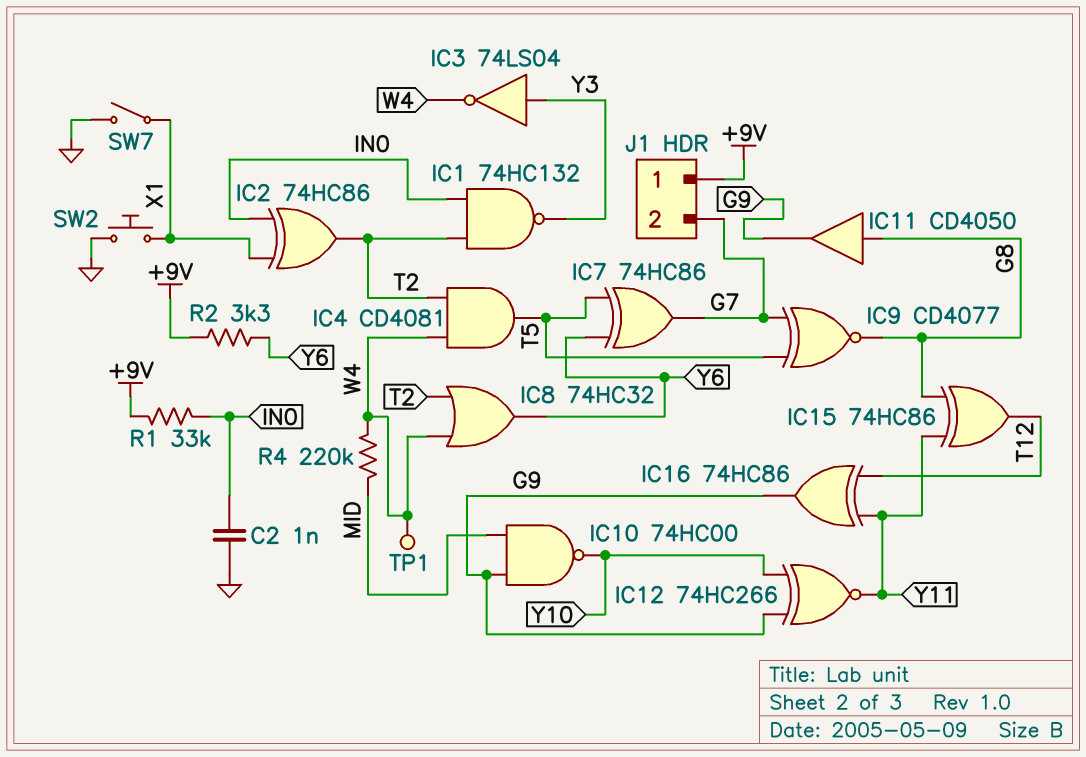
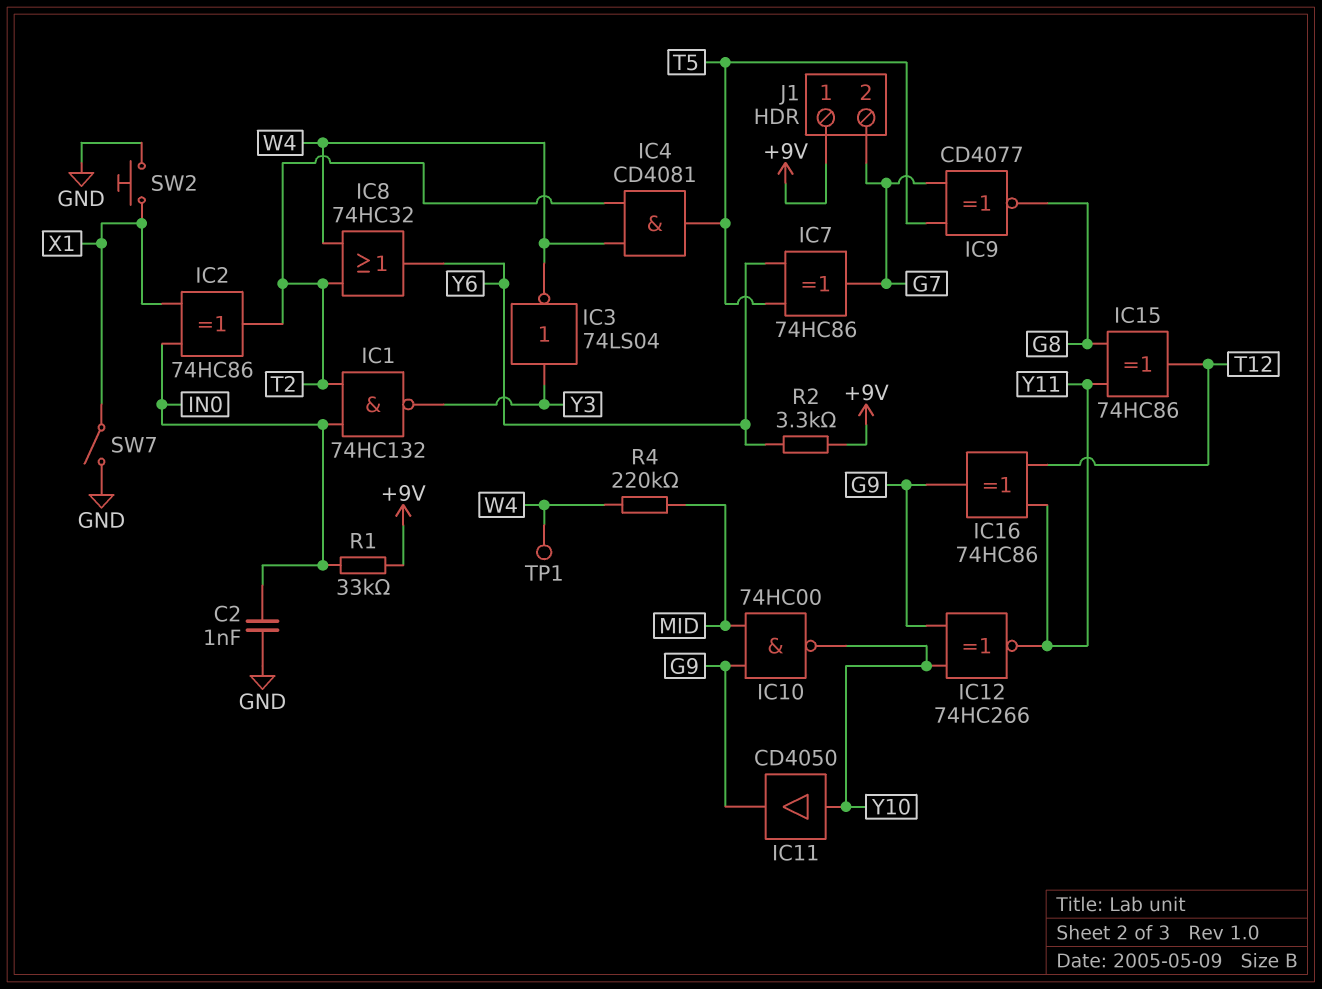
IC11: buffer CD4050 (in G8, out G9) -> buffer CD4050 (in Y10, out G9)

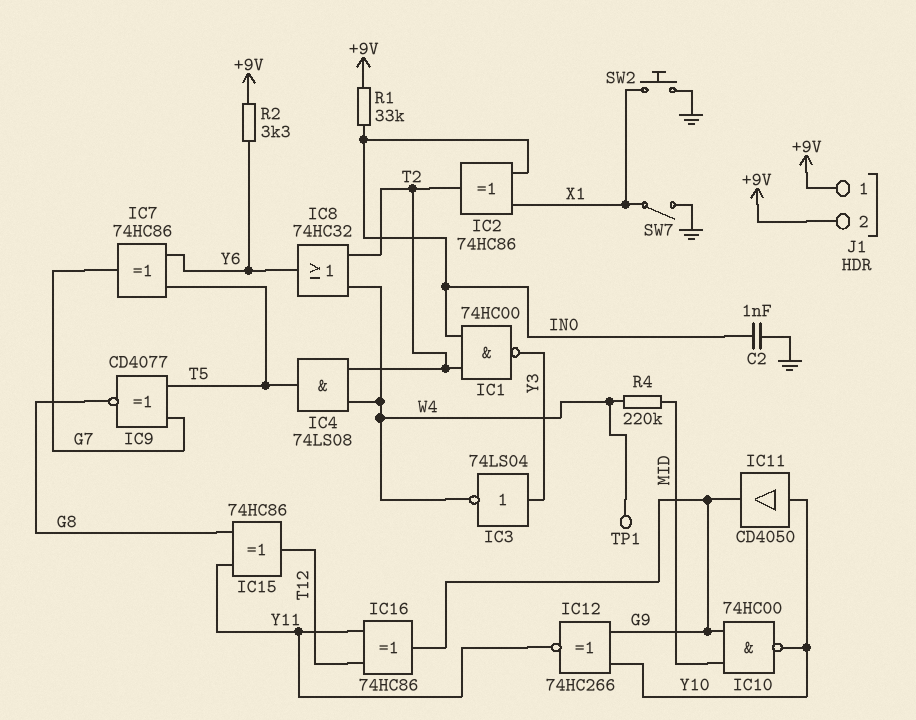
IC1: NAND 74HC132 (in IN0, in T2, out Y3) -> NAND 74HC00 (in IN0, in T2, out Y3)
IC4: AND CD4081 (in T2, in W4, out T5) -> AND 74LS08 (in T2, in W4, out T5)
J1 pin 2: G7 -> +9V

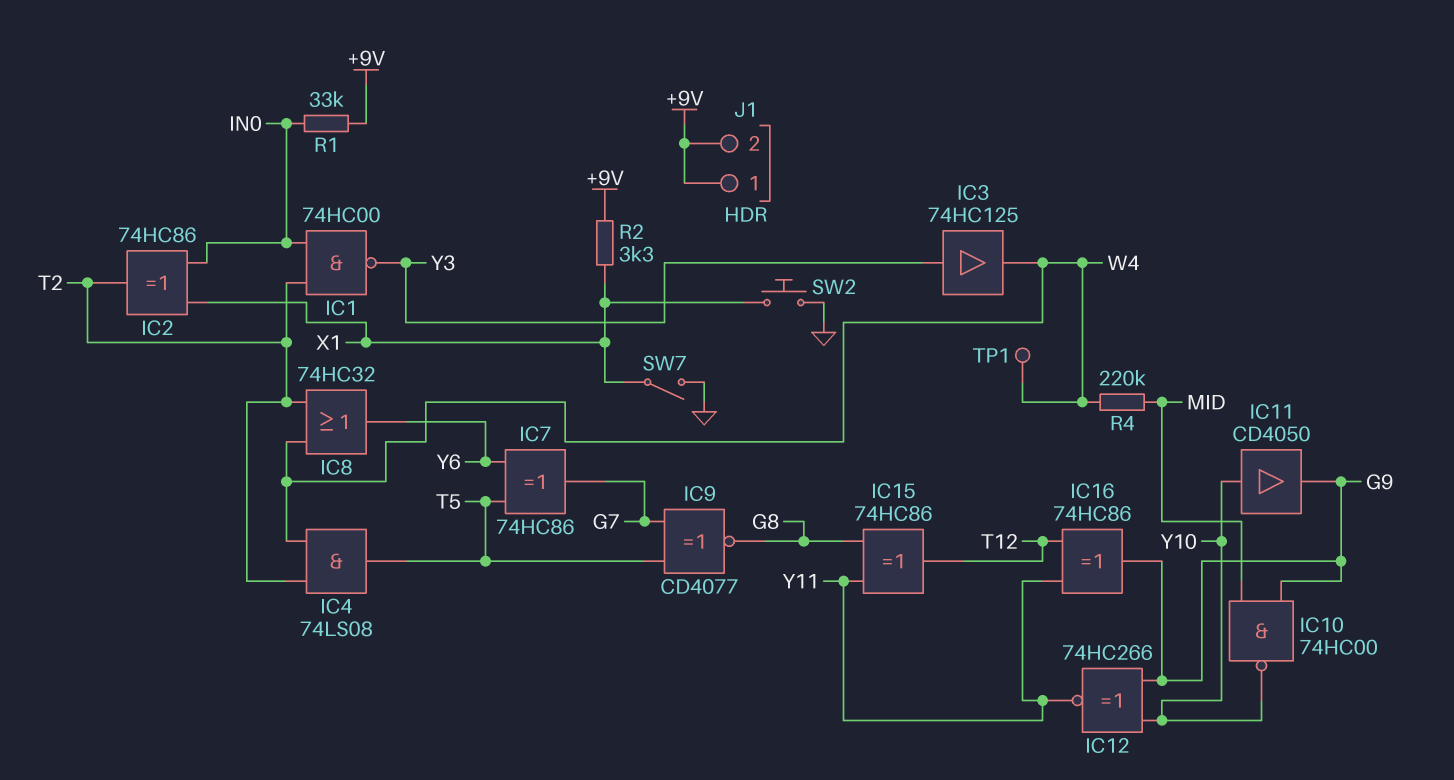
C2: 1nF (GND, IN0) -> none
IC3: NOT 74LS04 (in Y3, out W4) -> buffer 74HC125 (in Y3, out W4)
R2: 3.3k (+9V, Y6) -> 3.3k (+9V, X1)

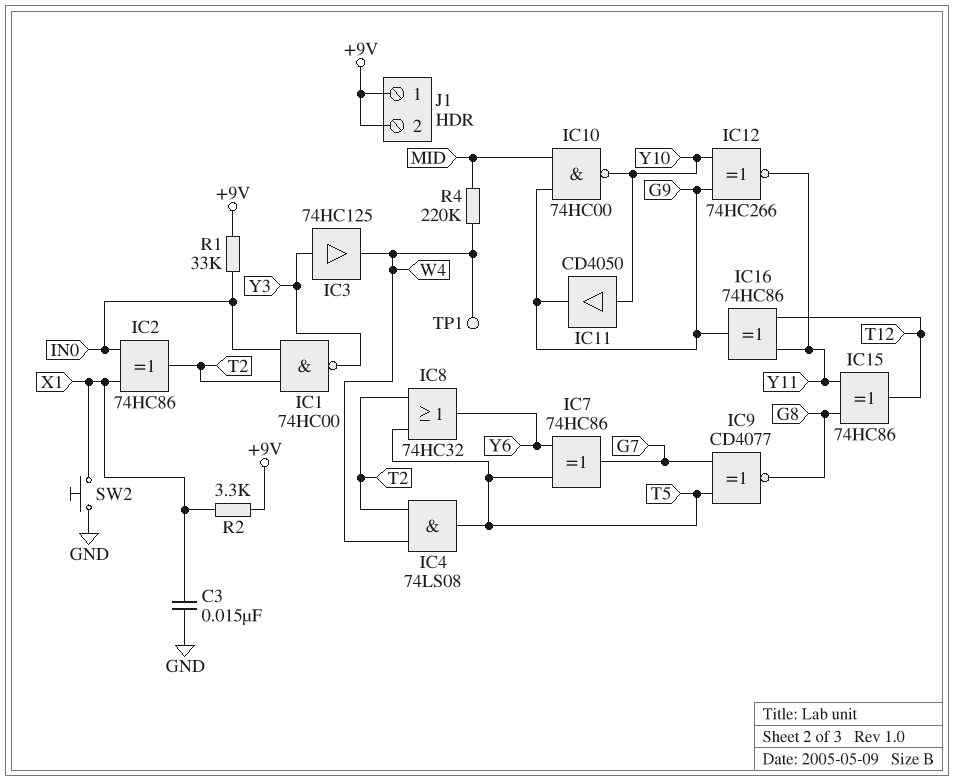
C3: none -> 15nF (GND, X1)
IC8: OR 74HC32 (in T2, in W4, out Y6) -> OR 74HC32 (in T2, in T5, out Y6)
SW7: switch (GND, X1) -> none

